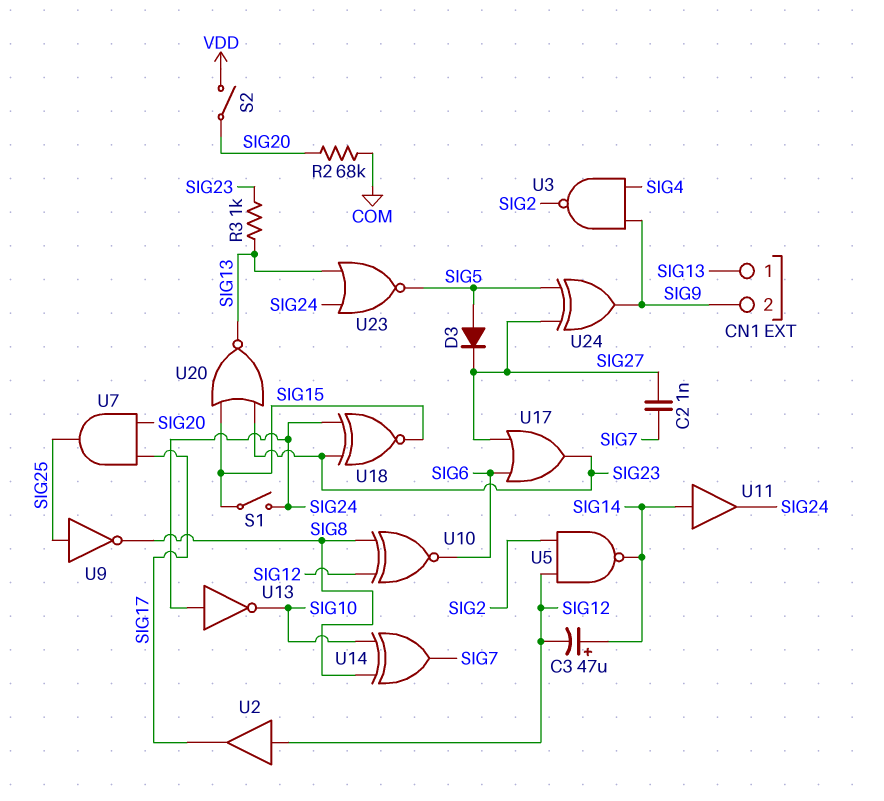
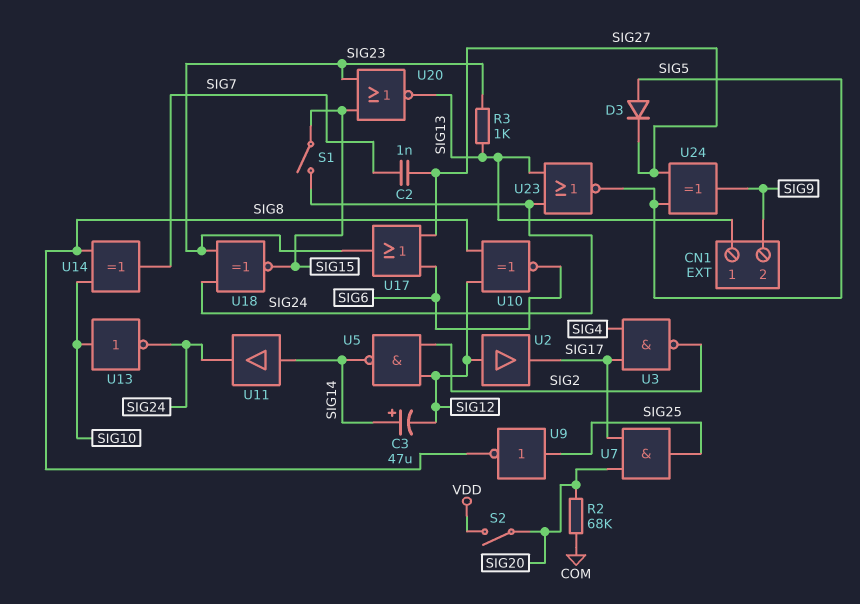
U3: NAND (in SIG4, in SIG9, out SIG2) -> NAND (in SIG4, in SIG17, out SIG2)
U13: NOT (in SIG24, out SIG10) -> NOT (in SIG10, out SIG24)

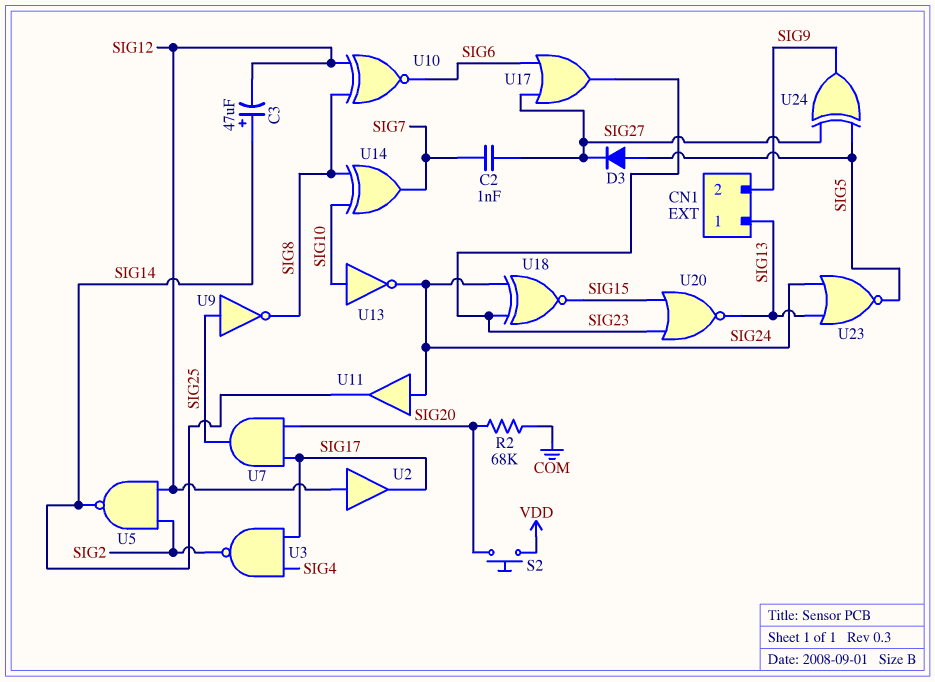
R3: 1k (SIG13, SIG23) -> none
S1: switch (SIG15, SIG24) -> none
S2: switch (SIG20, VDD) -> button (SIG20, VDD)
U11: buffer (in SIG14, out SIG24) -> buffer (in SIG24, out SIG14)

